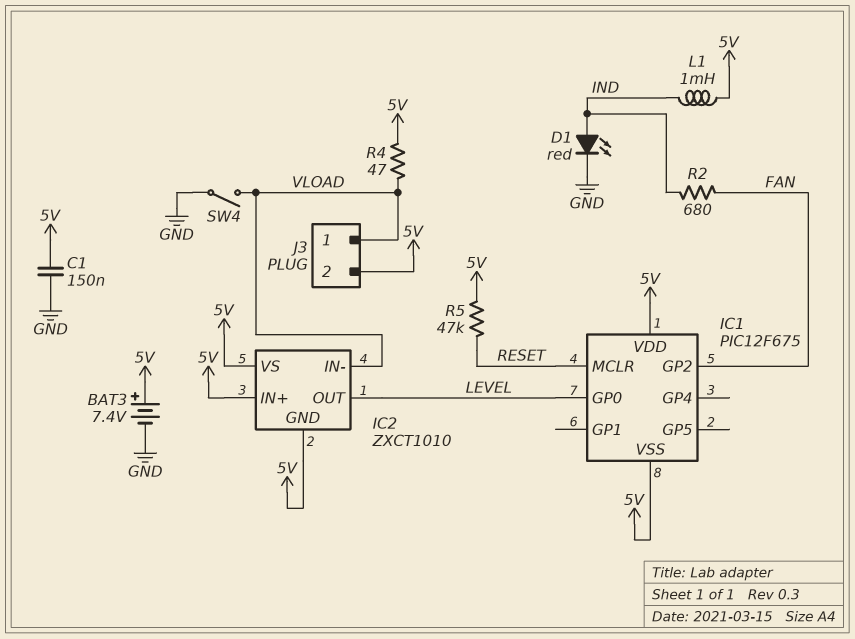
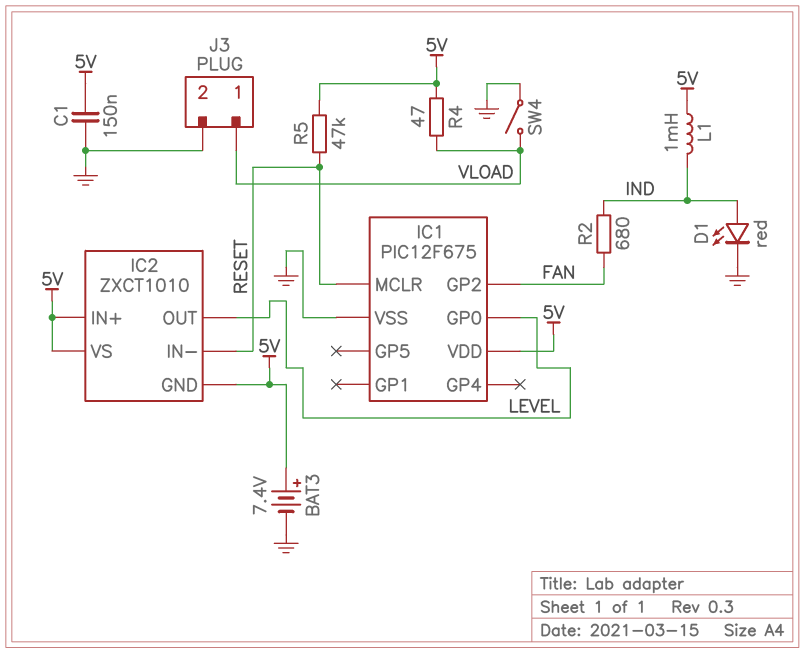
IC1 pin VSS: 5V -> GND
IC2 pin IN-: VLOAD -> RESET
J3 pin 2: 5V -> GND

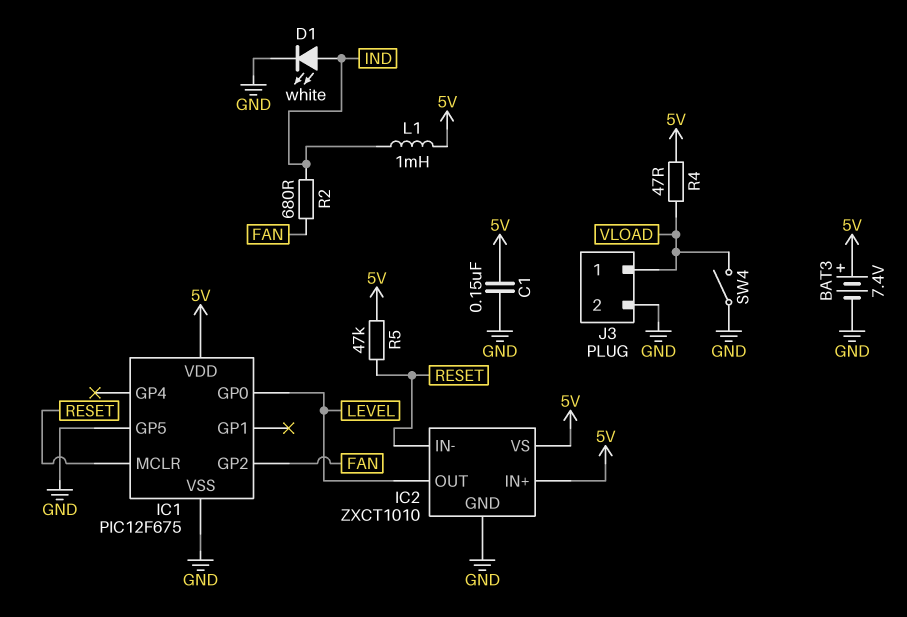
D1: LED red (A IND, K GND) -> LED white (A IND, K GND)
IC1 pin GP5: none -> GND
IC2 pin GND: 5V -> GND

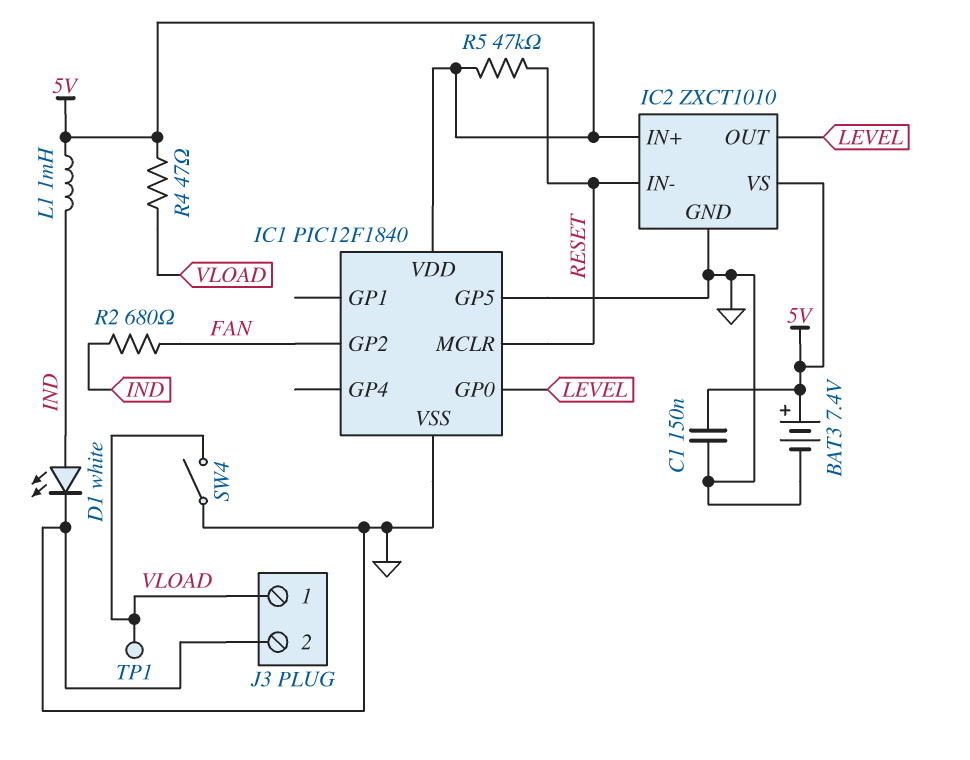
IC1: PIC12F675 -> PIC12F1840
TP1: none -> test point (VLOAD)

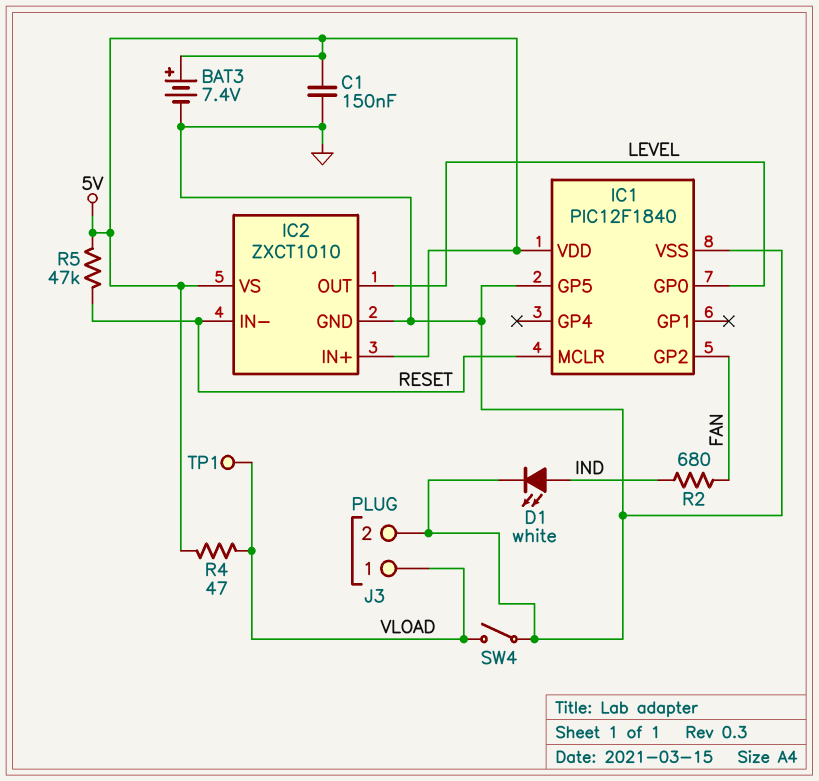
L1: 1mH (5V, IND) -> none

